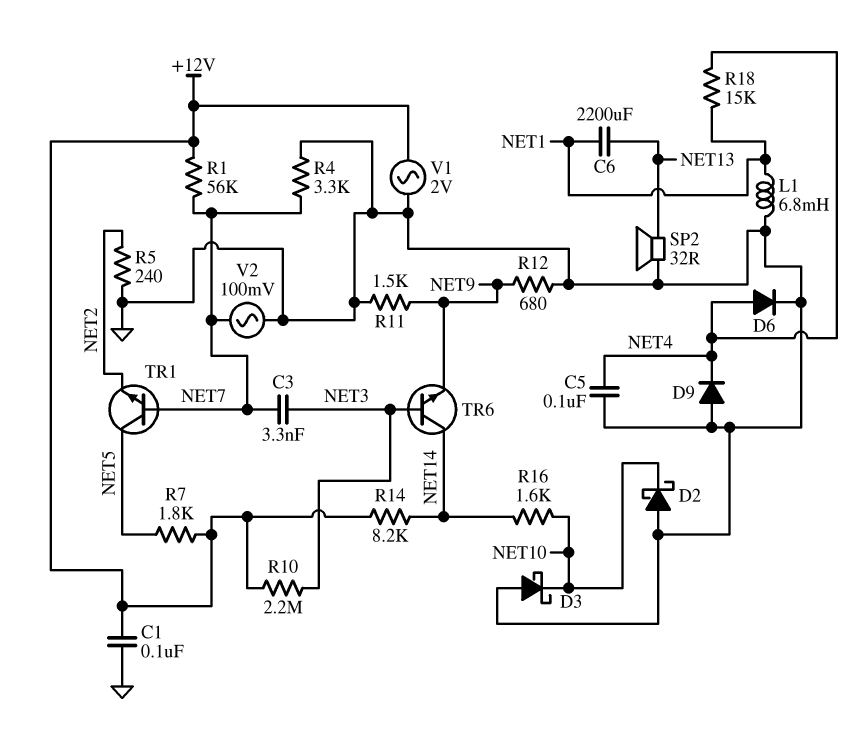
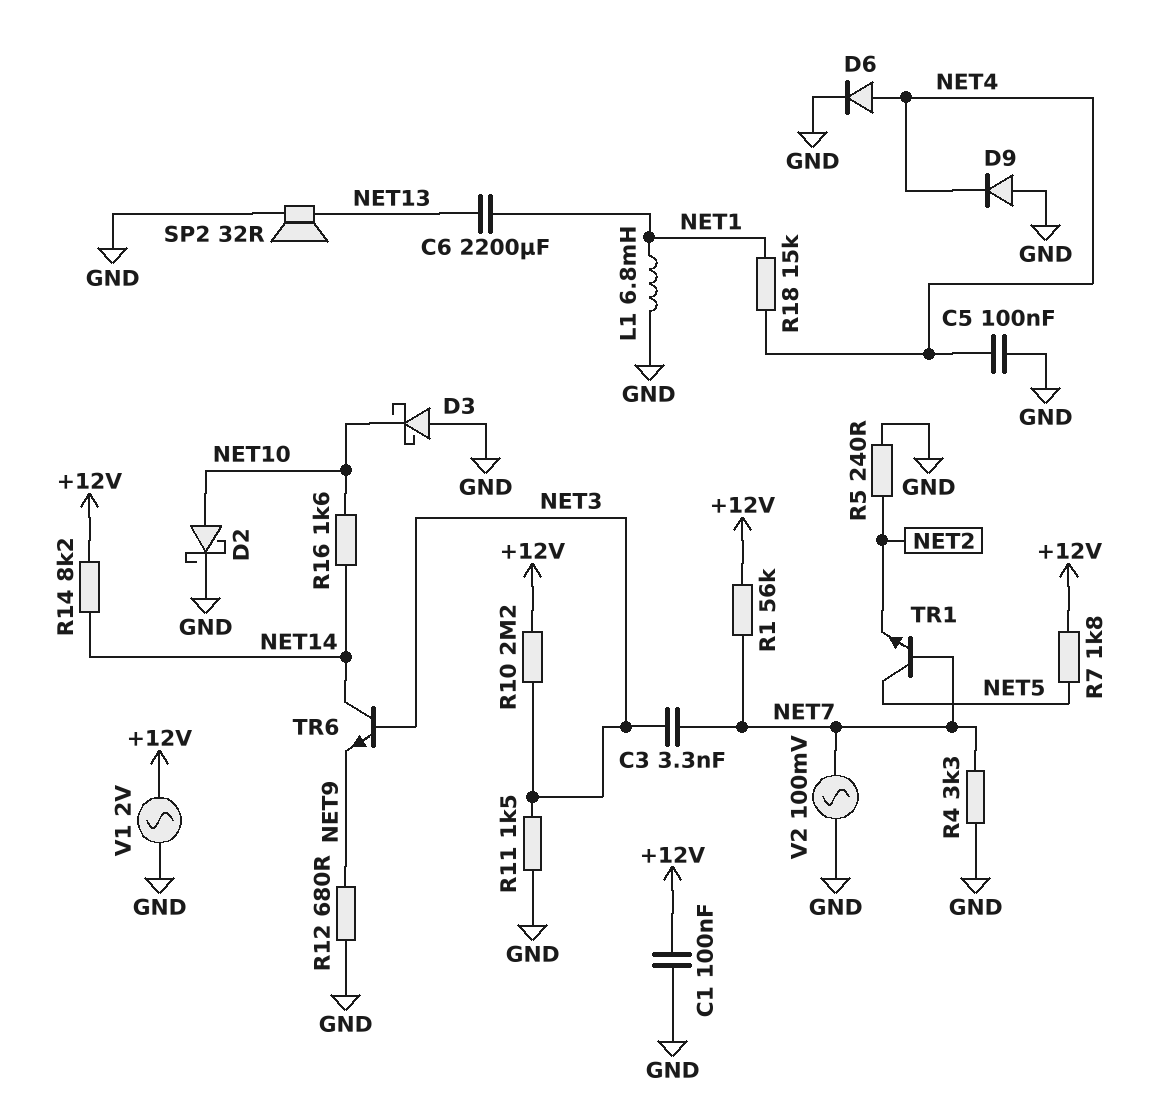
D2: schottky (A GND, K NET10) -> schottky (A NET10, K GND)
R11: 1.5k (GND, NET9) -> 1.5k (GND, NET3)

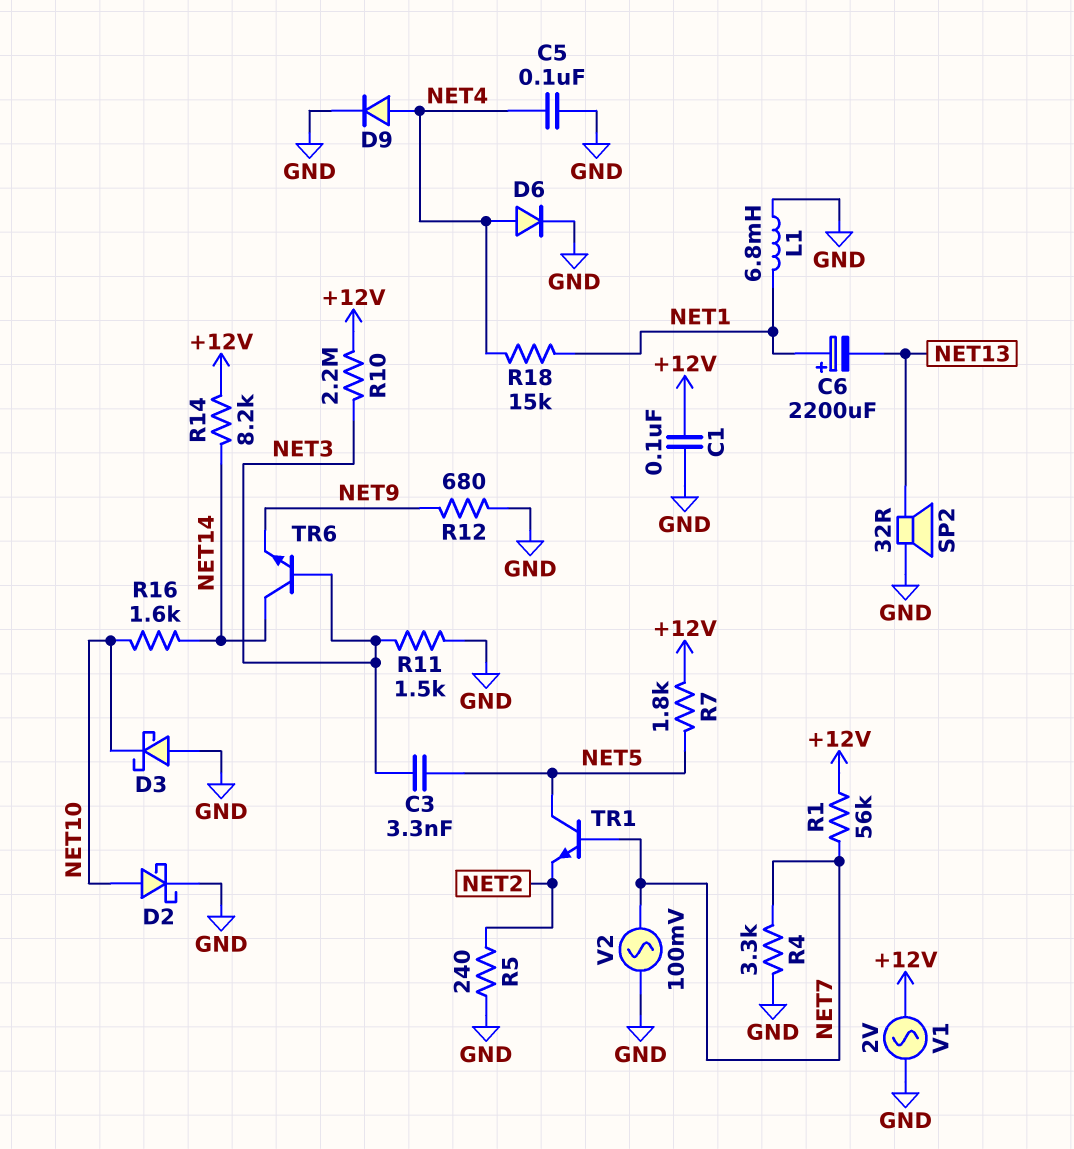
C3: 3.3nF (NET3, NET7) -> 3.3nF (NET3, NET5)
C6: 2200uF (NET1, NET13) -> 2200uF (plus NET1, minus NET13)
D9: diode (A GND, K NET4) -> diode (A NET4, K GND)

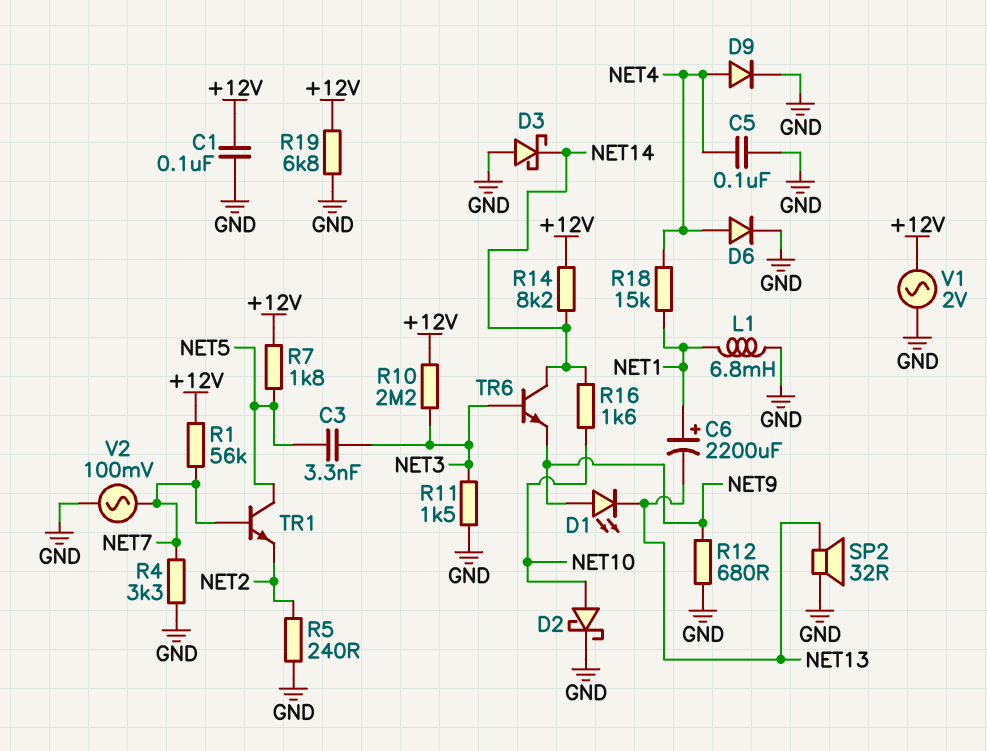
D1: none -> LED (A NET9, K NET13)
D3: schottky (A GND, K NET10) -> schottky (A GND, K NET14)
R19: none -> 6.8k (+12V, GND)

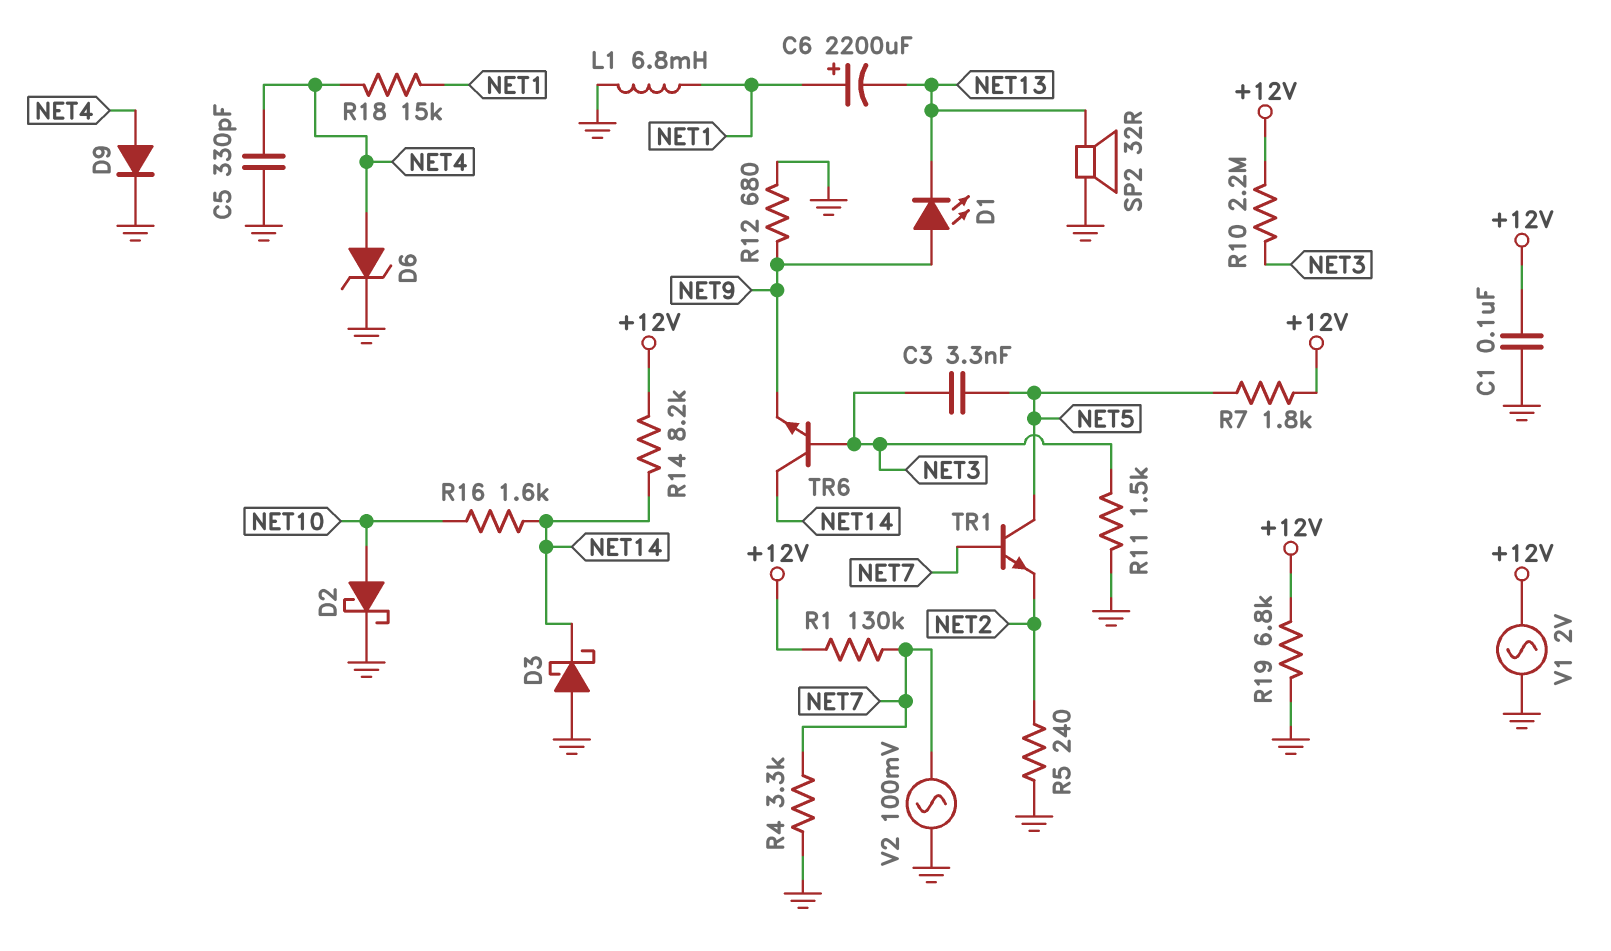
C5: 100nF (GND, NET4) -> 330pF (GND, NET4)
D6: diode (A NET4, K GND) -> zener (A NET4, K GND)
R1: 56k (+12V, NET7) -> 130k (+12V, NET7)

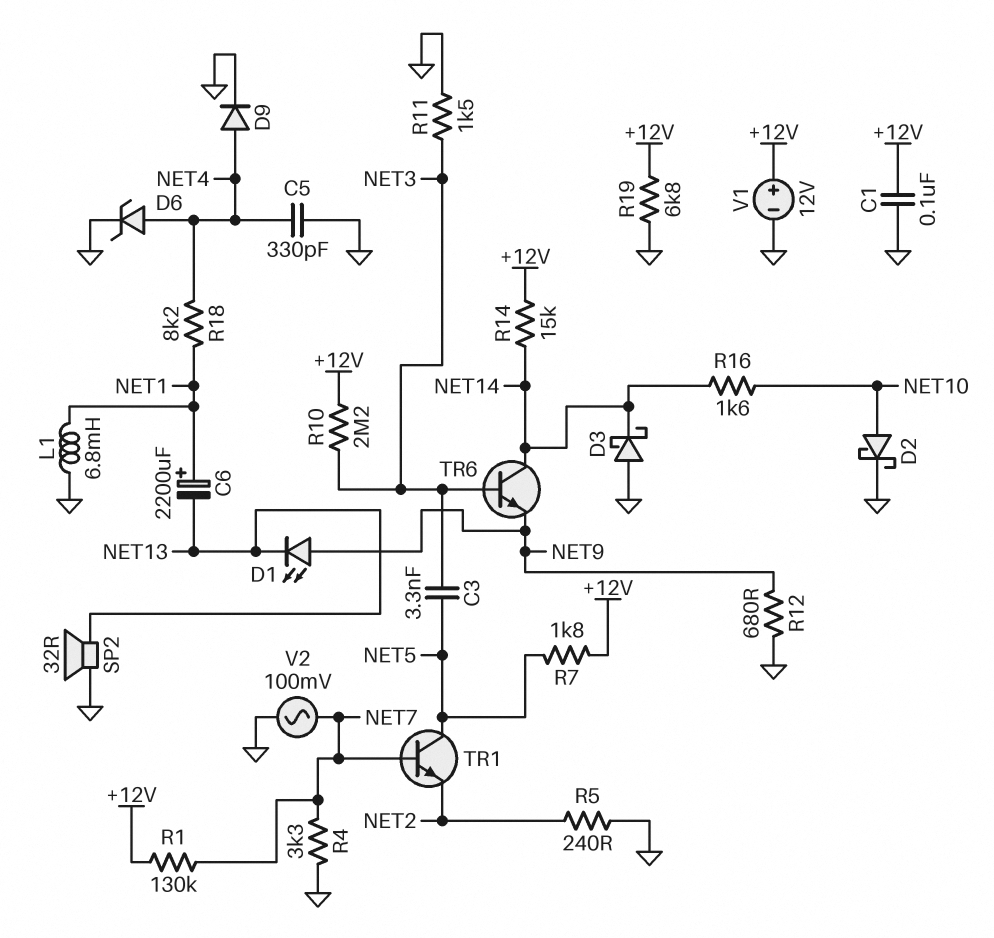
R14: 8.2k (+12V, NET14) -> 15k (+12V, NET14)
R18: 15k (NET1, NET4) -> 8.2k (NET1, NET4)
V1: AC 2V (+12V, GND) -> 12V (plus +12V, minus GND)

